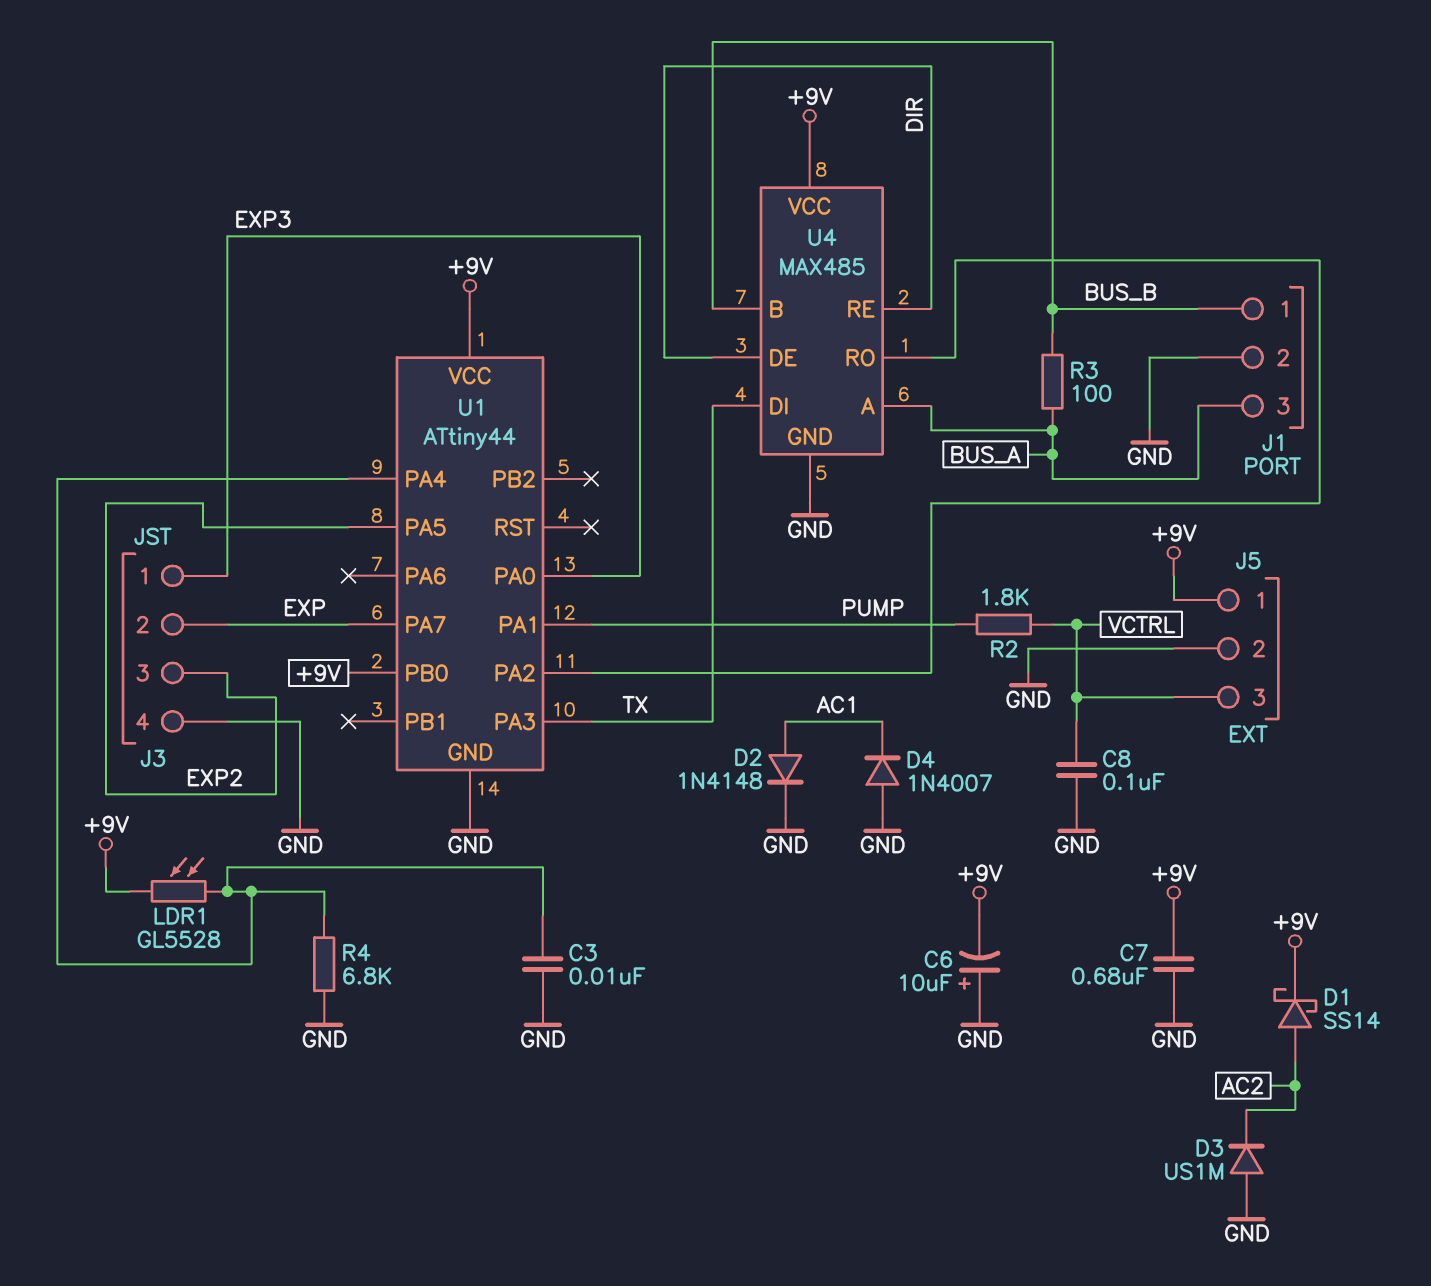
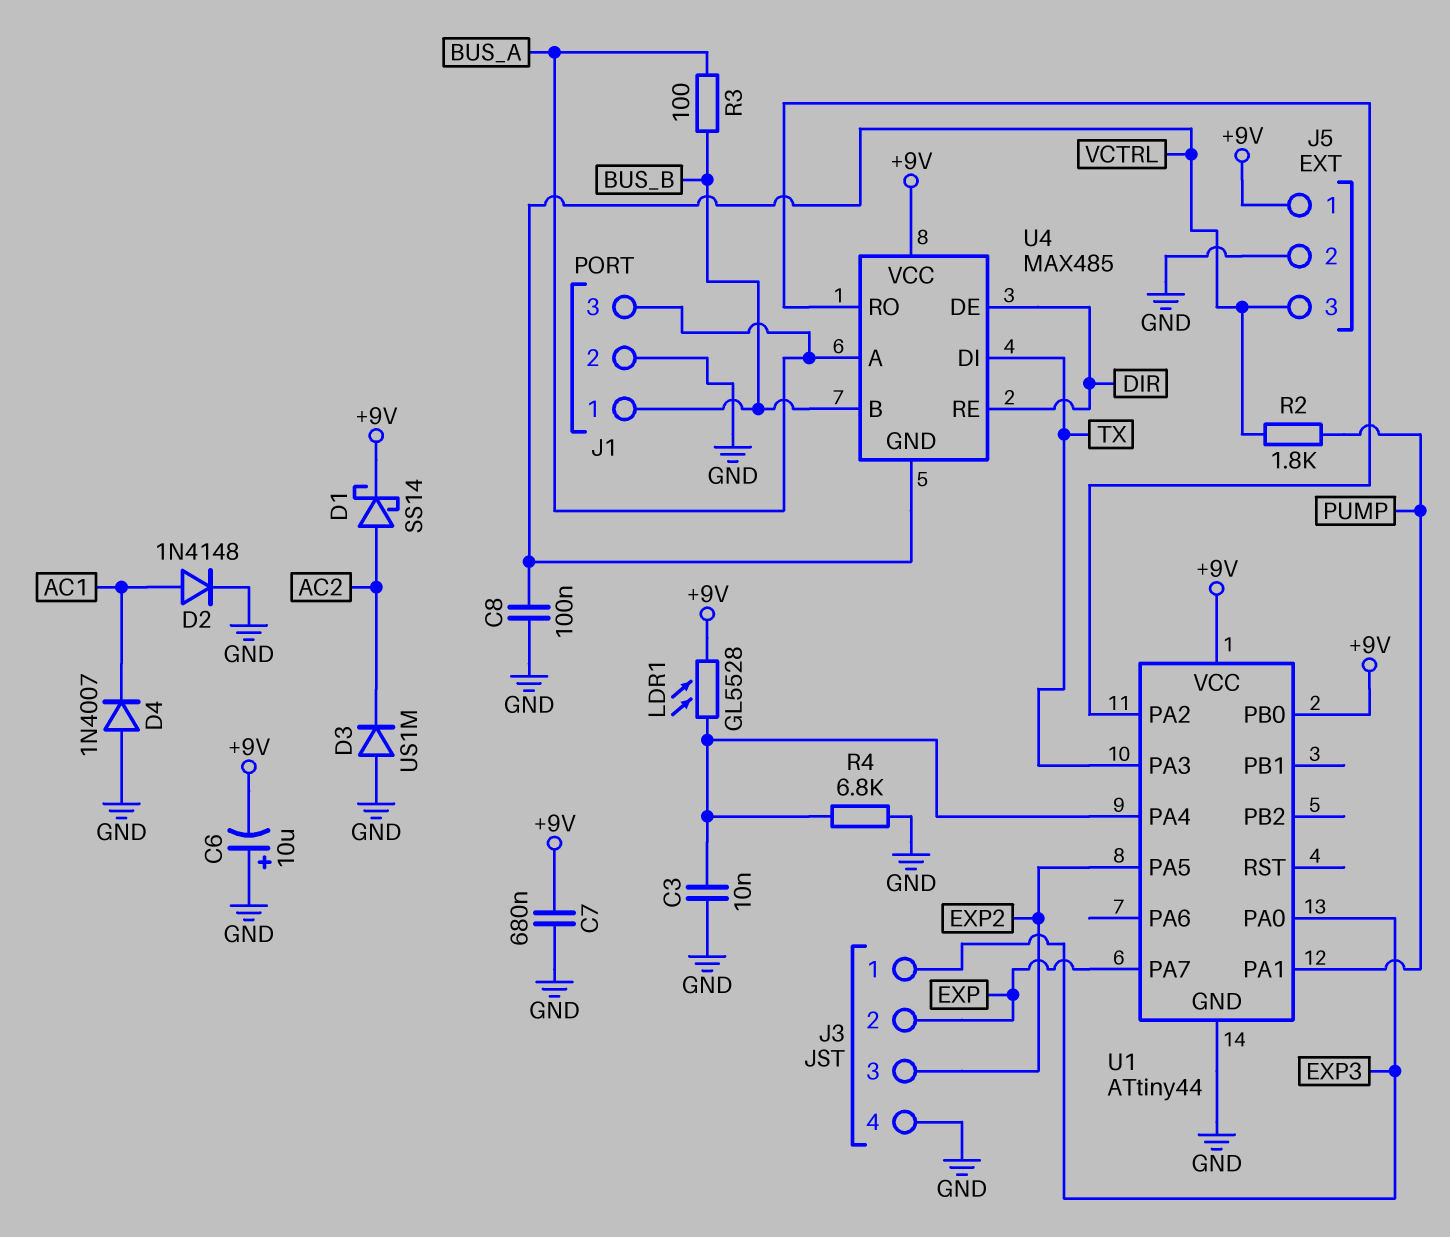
U4 pin GND: GND -> VCTRL

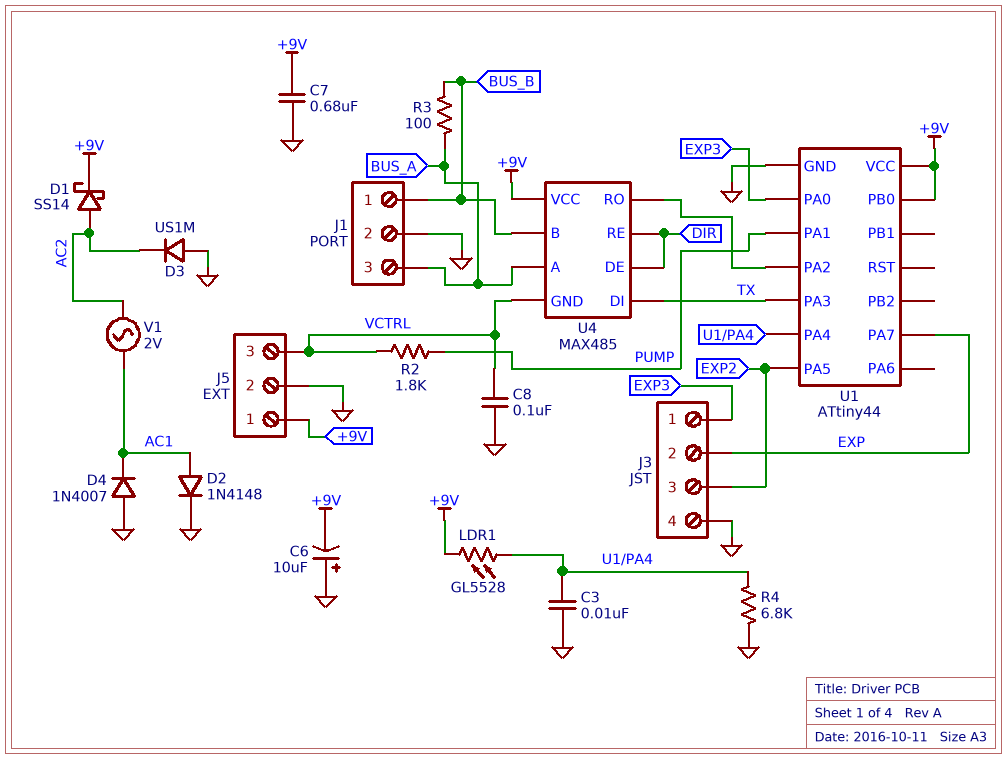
V1: none -> AC 2V (AC1, AC2)

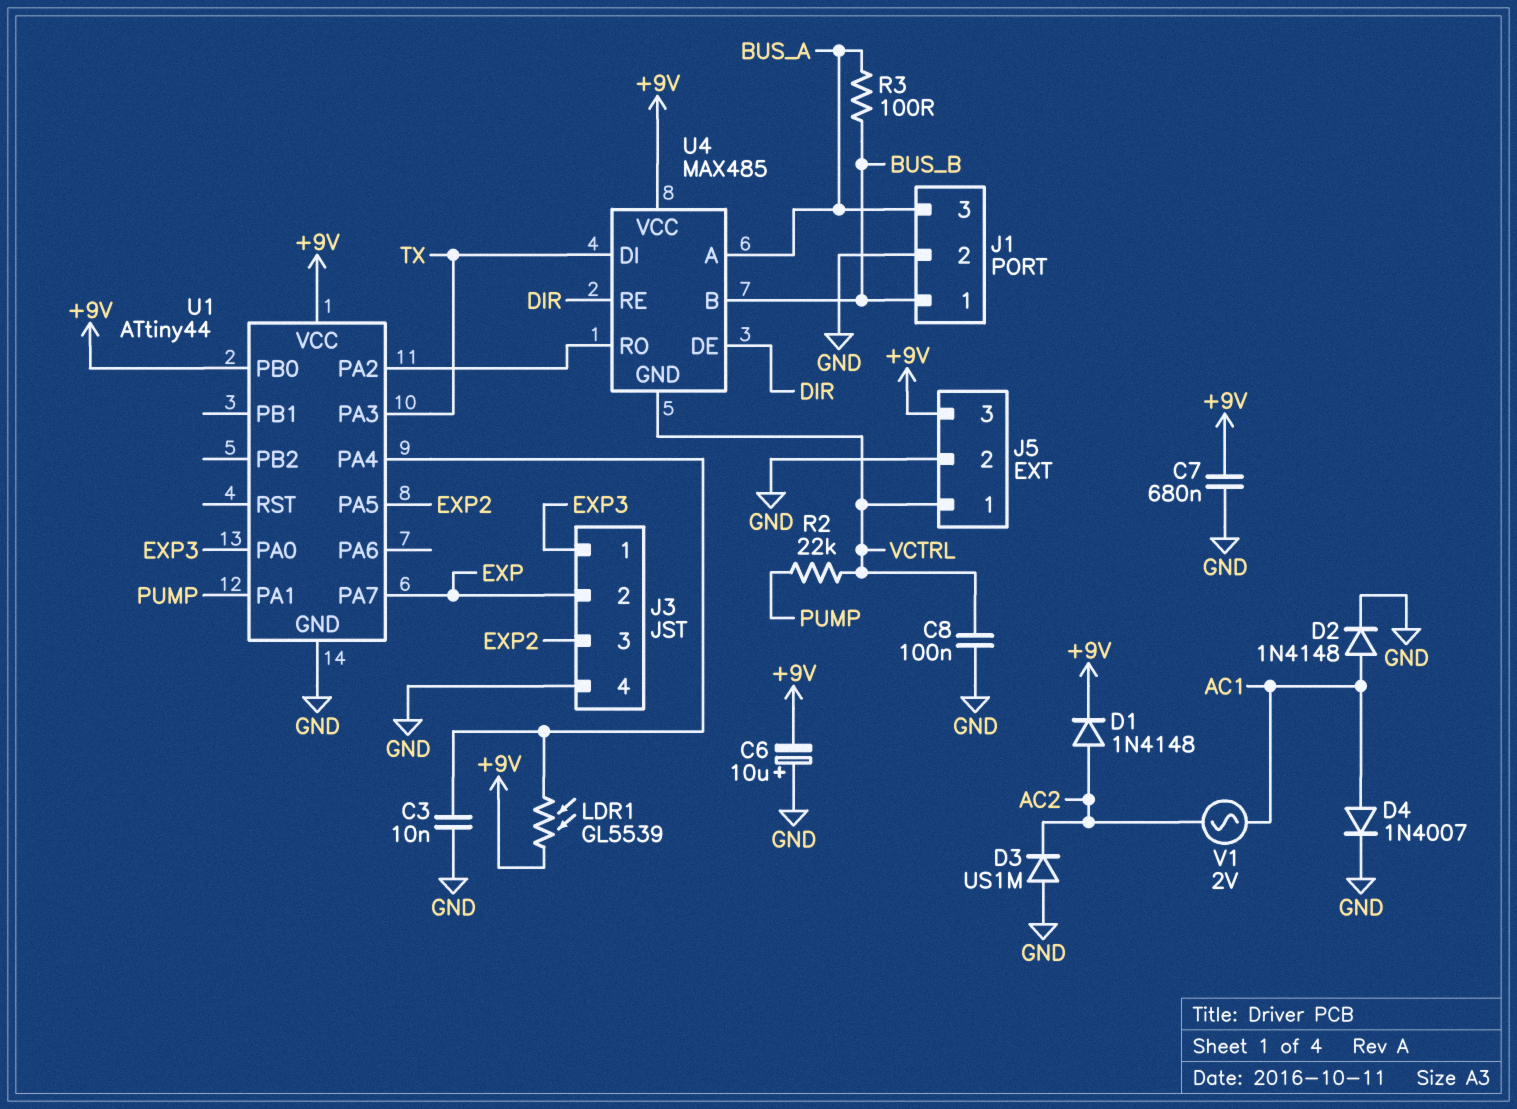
D1: schottky SS14 (A AC2, K +9V) -> diode 1N4148 (A AC2, K +9V)
D4: diode 1N4007 (A GND, K AC1) -> diode 1N4007 (A AC1, K GND)
J5 pin 1: +9V -> VCTRL
J5 pin 3: VCTRL -> +9V
LDR1: GL5528 (+9V, U1/PA4) -> GL5539 (+9V, U1/PA4)
R2: 1.8k (PUMP, VCTRL) -> 22k (PUMP, VCTRL)
R4: 6.8k (GND, U1/PA4) -> none

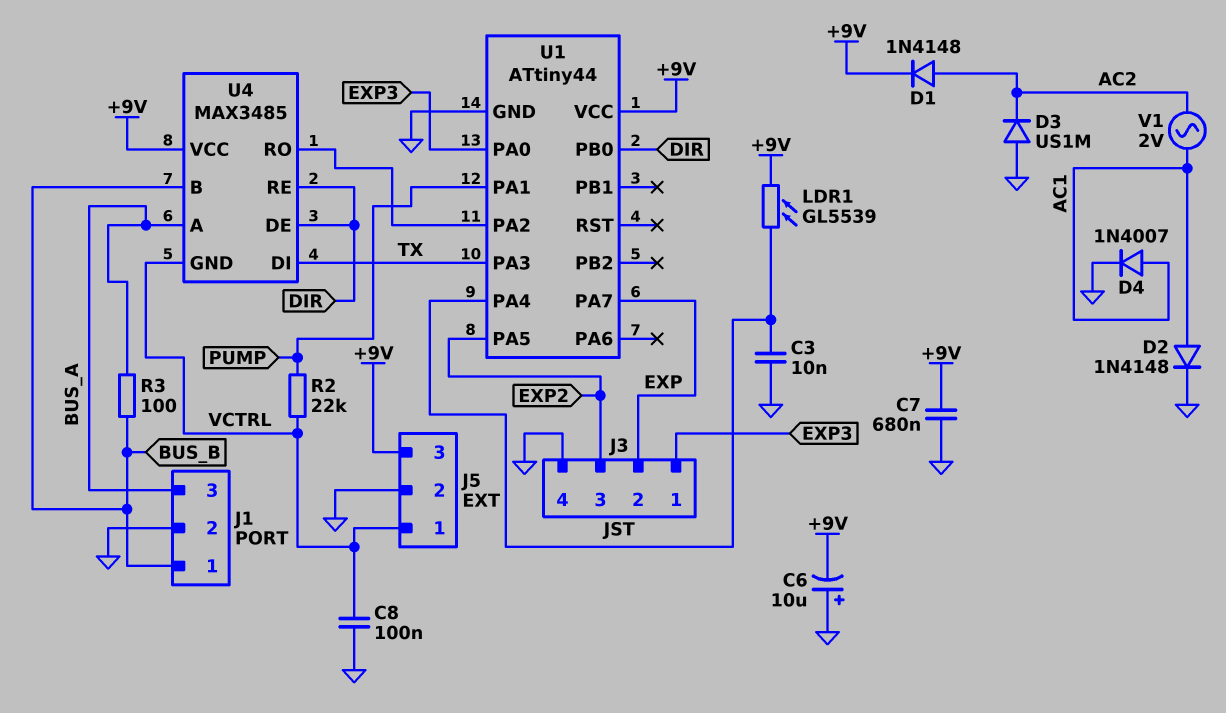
U1 pin PB0: +9V -> DIR
U4: MAX485 -> MAX3485

